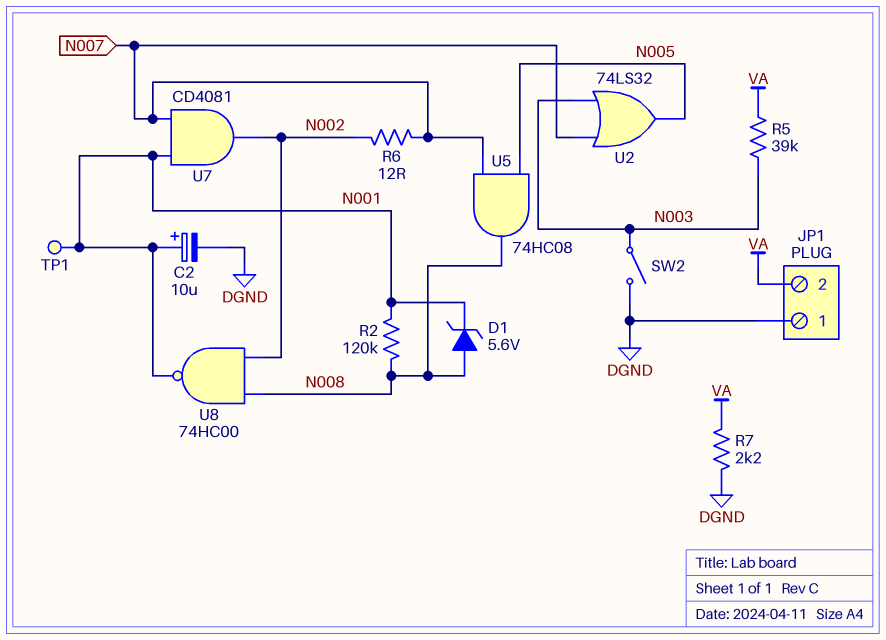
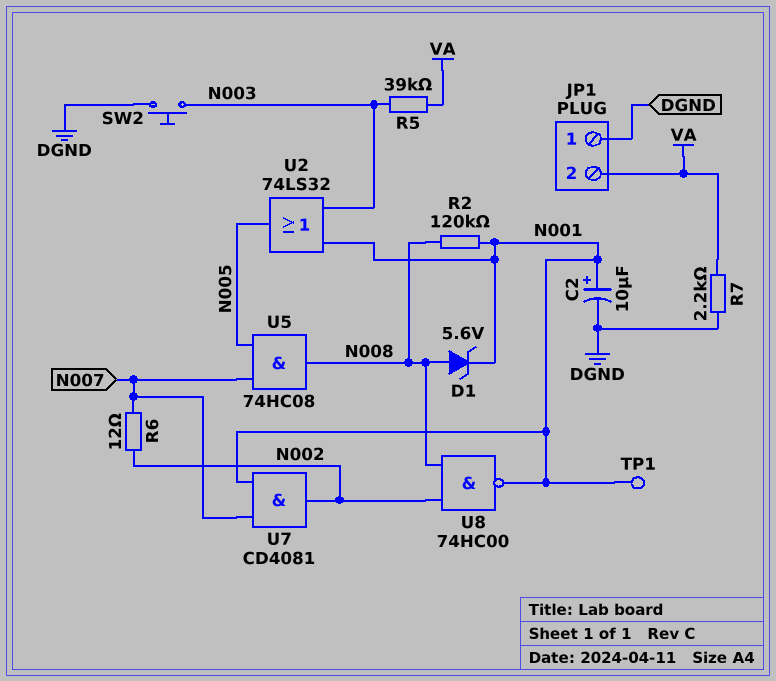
SW2: switch (DGND, N003) -> button (DGND, N003)
U2: OR 74LS32 (in N003, in N007, out N005) -> OR 74LS32 (in N001, in N003, out N005)

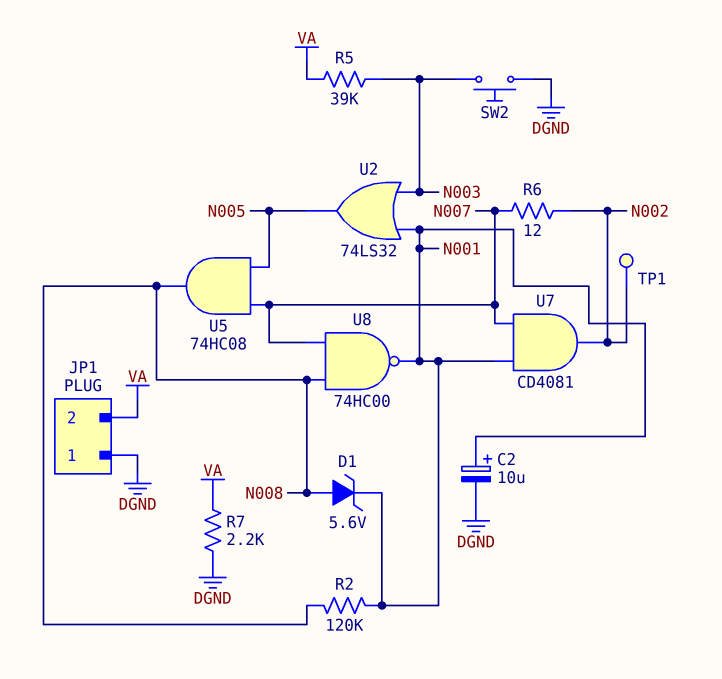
TP1: test point (N001) -> test point (N002)
U8: NAND 74HC00 (in N002, in N008, out N001) -> NAND 74HC00 (in N007, in N008, out N001)

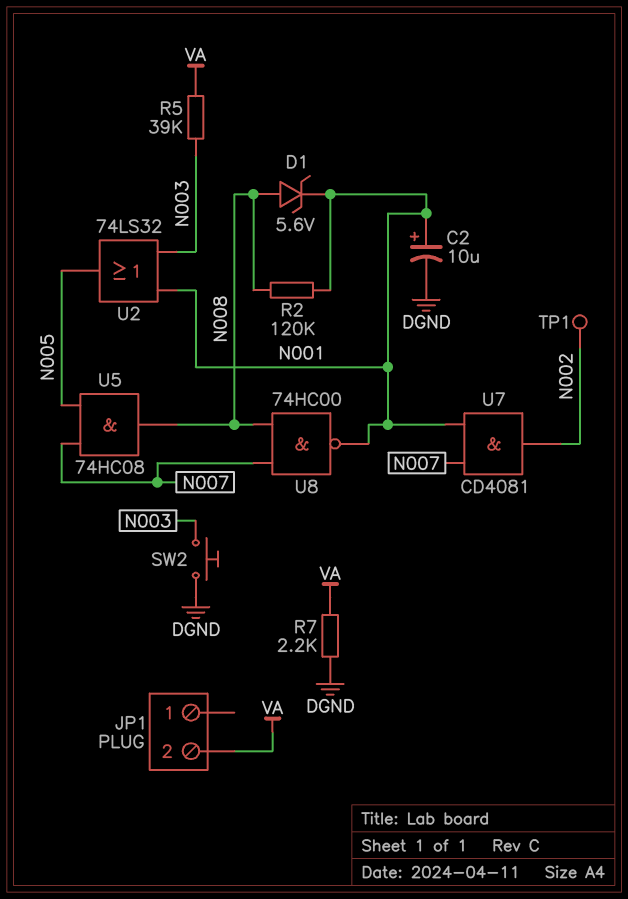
JP1 pin 1: DGND -> none
R6: 12 (N002, N007) -> none

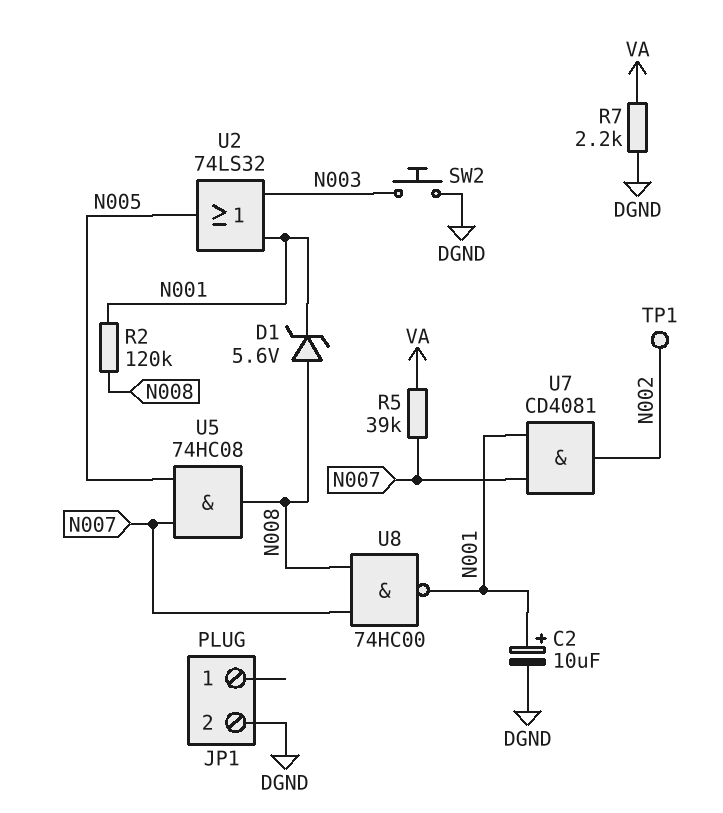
JP1 pin 2: VA -> DGND
R5: 39k (N003, VA) -> 39k (N007, VA)

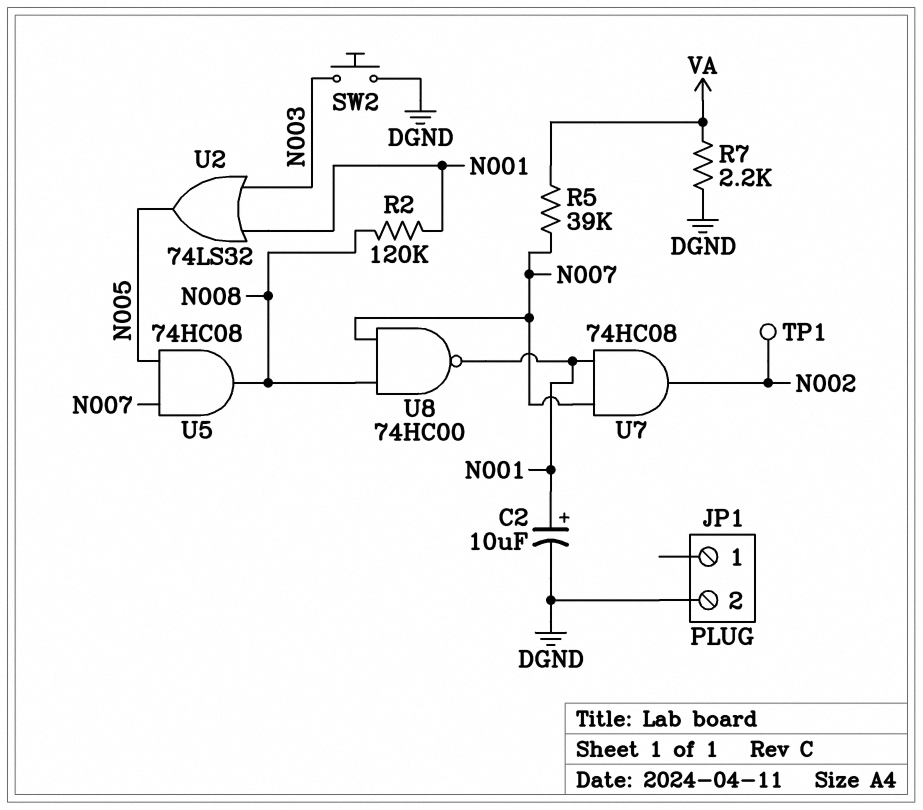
D1: zener 5.6V (A N008, K N001) -> none
U7: AND CD4081 (in N001, in N007, out N002) -> AND 74HC08 (in N001, in N007, out N002)

